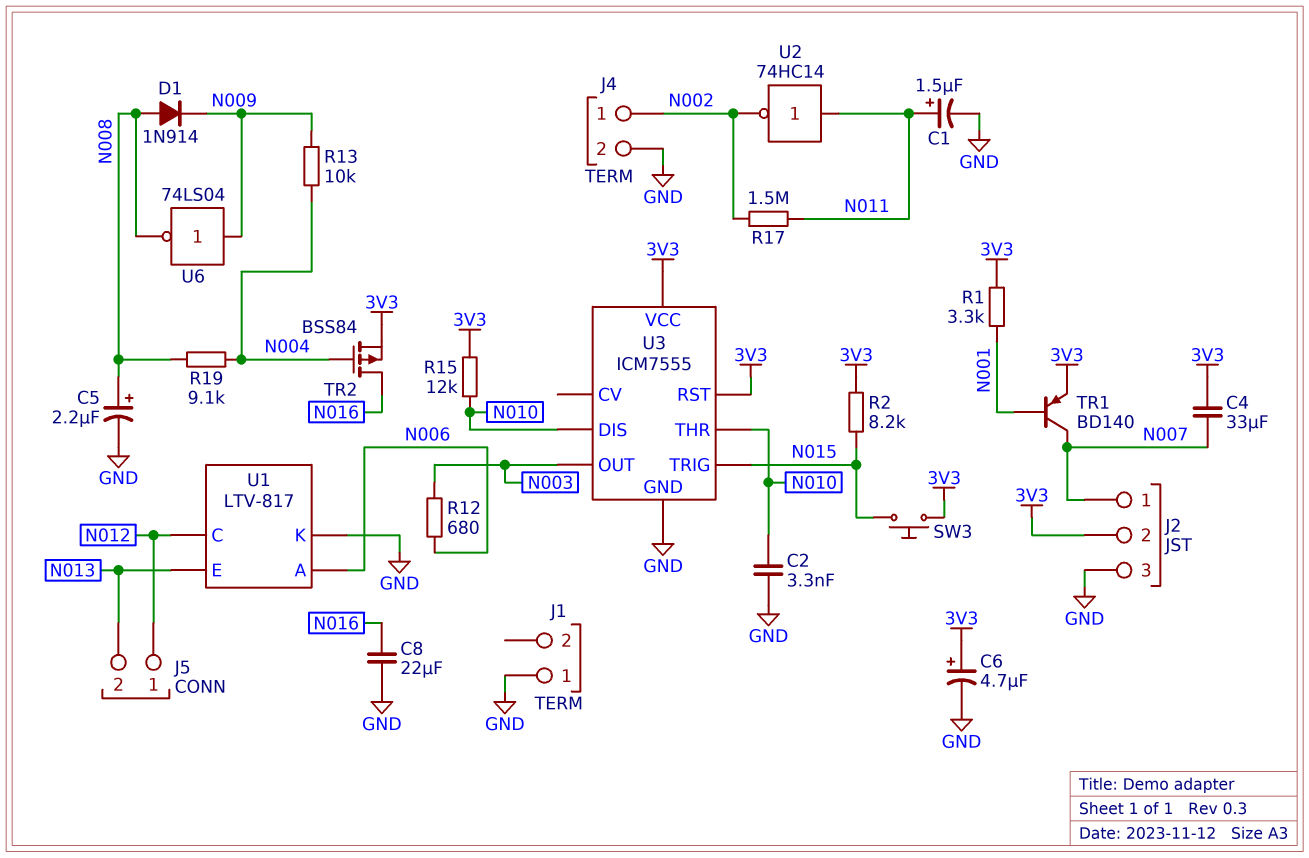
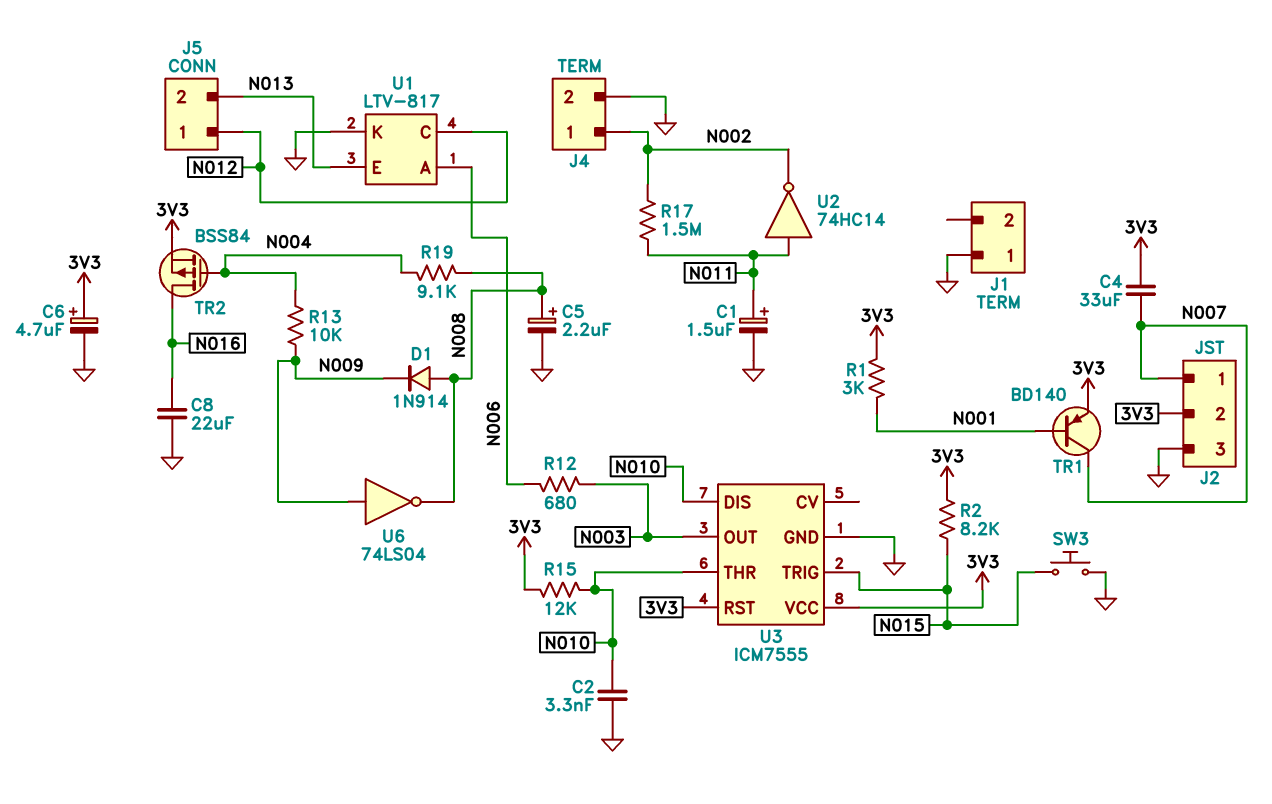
R1: 3.3k (3V3, N001) -> 3k (3V3, N001)
SW3: button (3V3, N015) -> button (GND, N015)

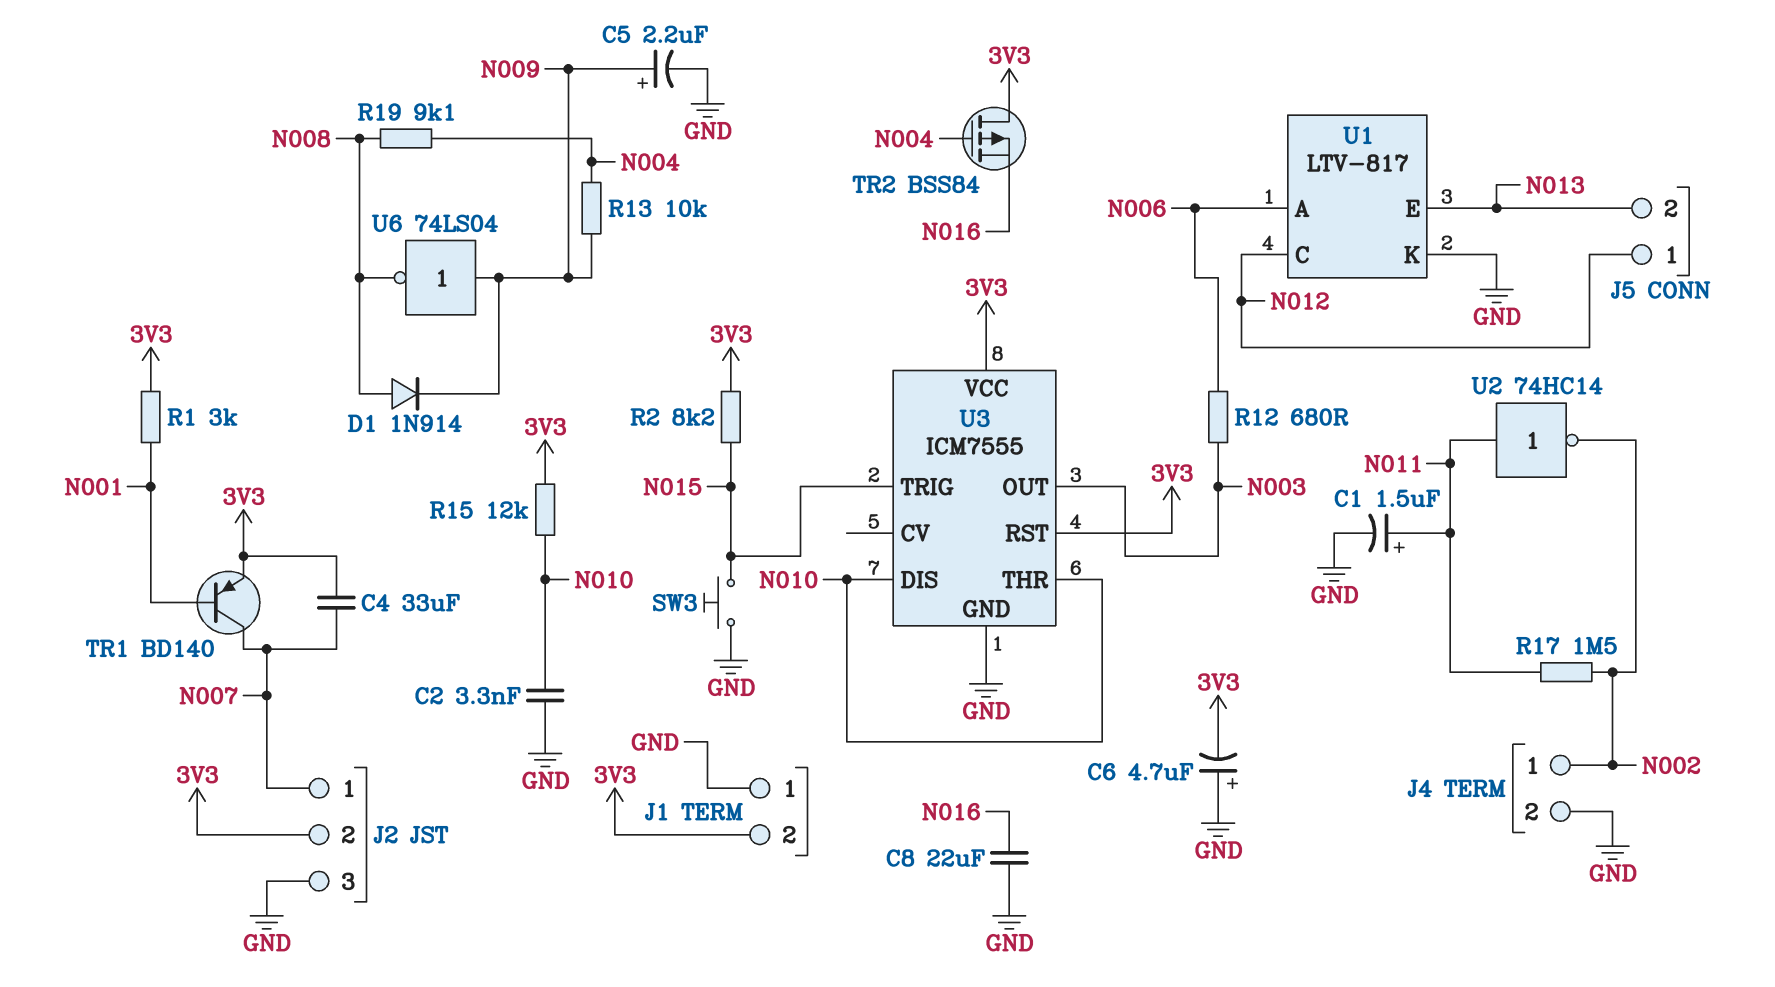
C5: 2.2uF (plus N008, minus GND) -> 2.2uF (plus N009, minus GND)
C6: 4.7uF (plus 3V3, minus GND) -> 4.7uF (plus GND, minus 3V3)
J1 pin 2: none -> 3V3
TR2: PMOS BSS84 (G N004, D N016, S 3V3) -> PMOS BSS84 (G N004, D 3V3, S N016)

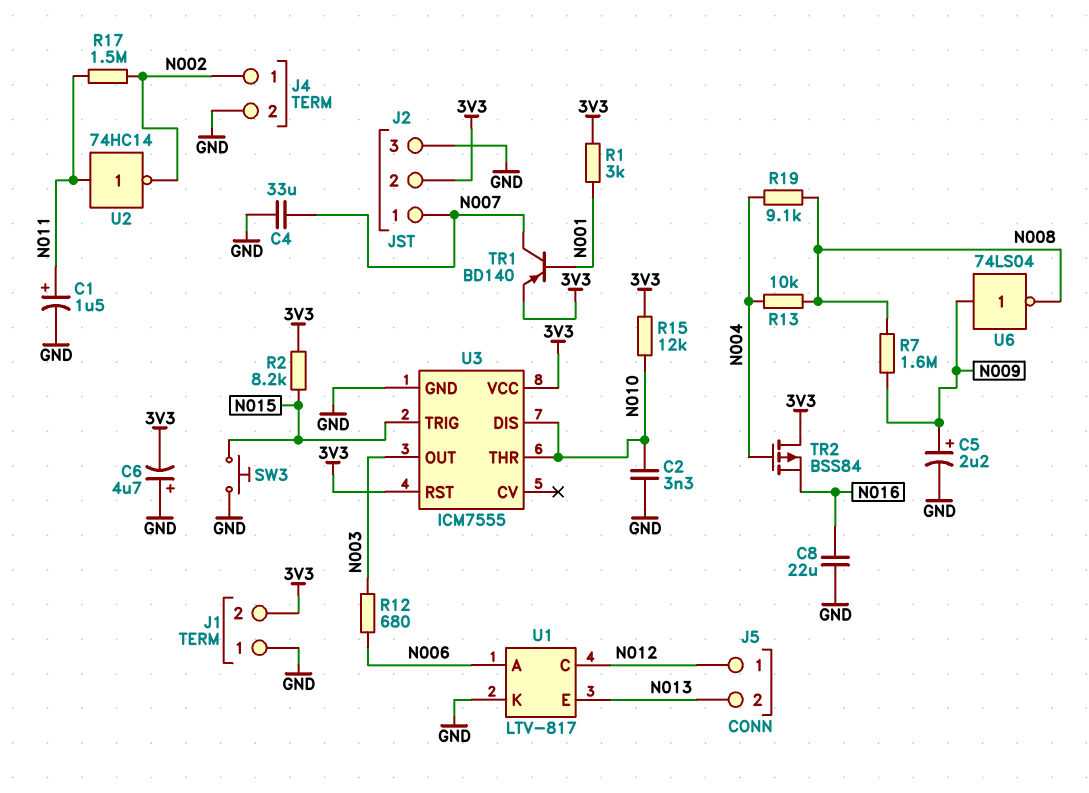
C4: 33uF (3V3, N007) -> 33uF (GND, N007)
D1: diode 1N914 (A N008, K N009) -> none
R7: none -> 1.6M (N008, N009)
R13: 10k (N004, N009) -> 10k (N004, N008)

